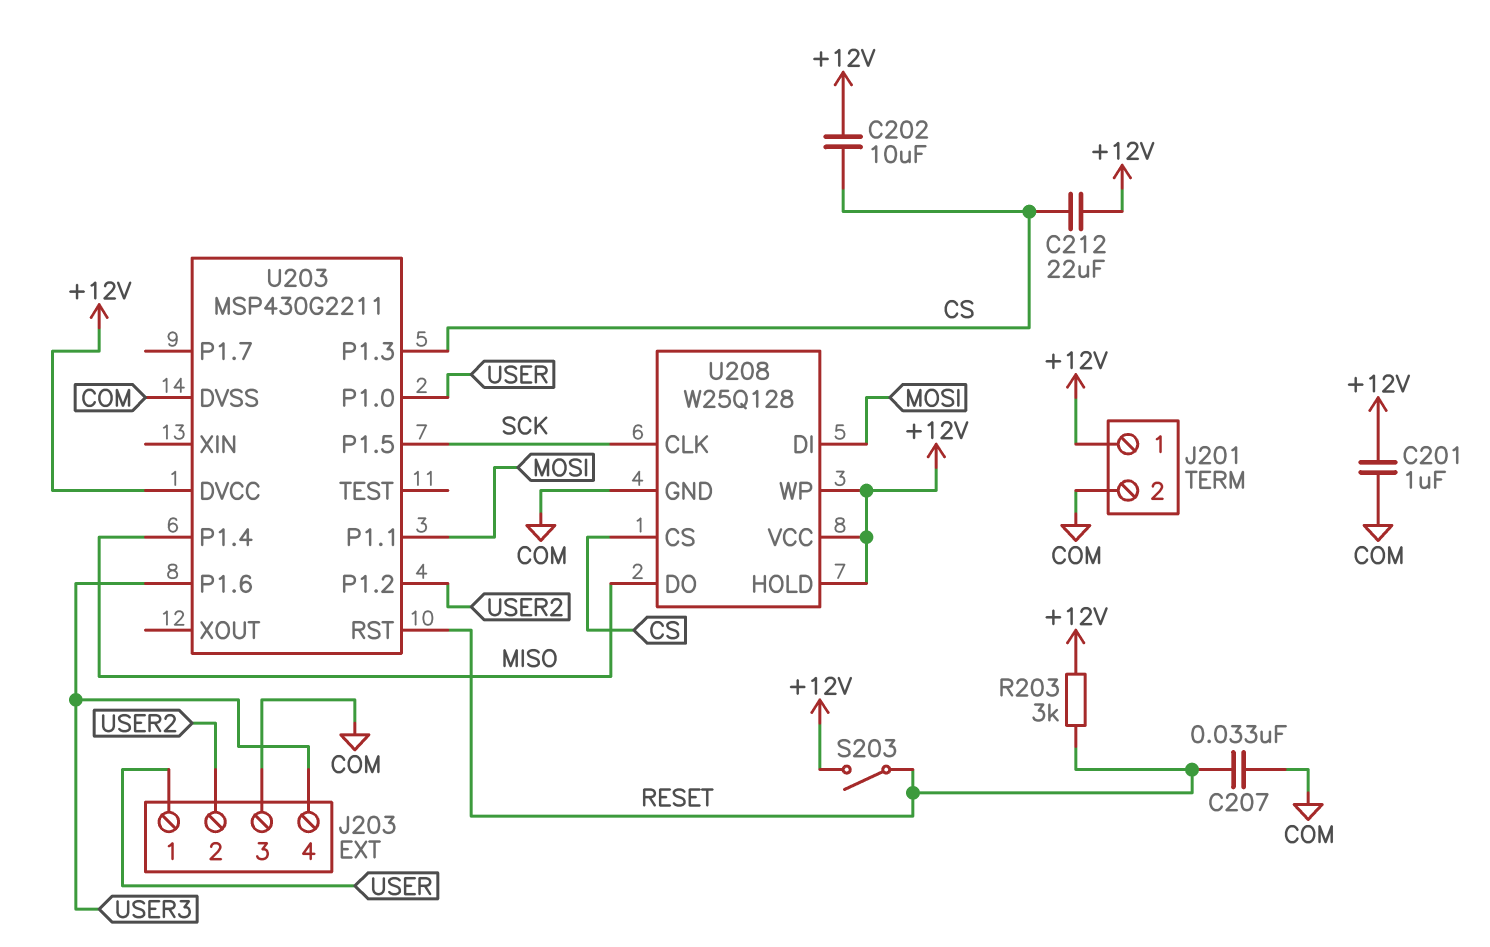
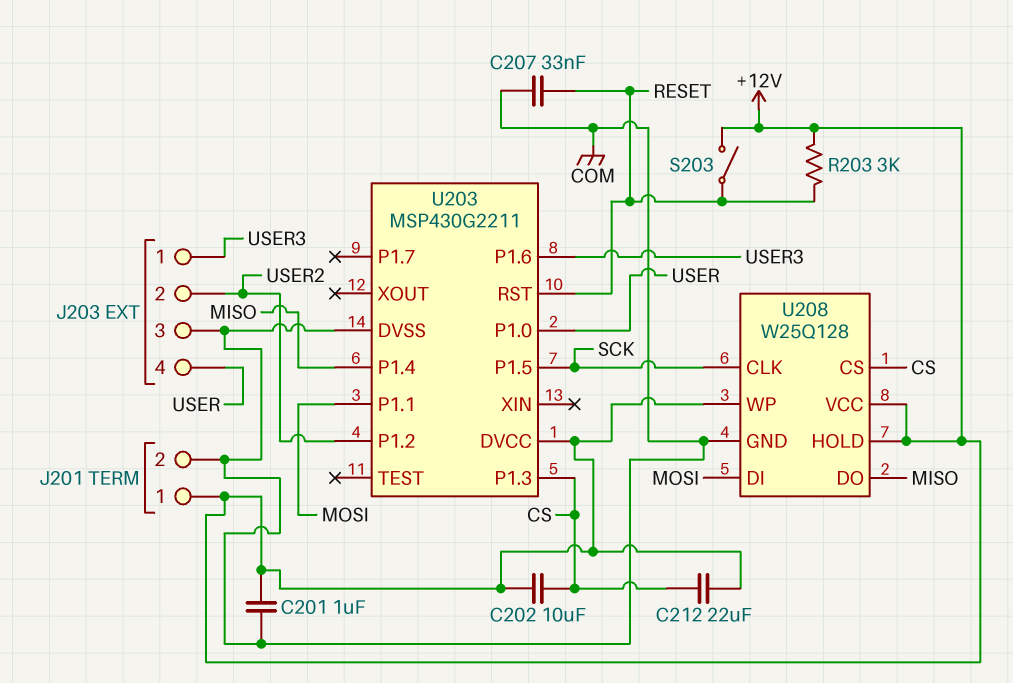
J203 pin 1: USER -> USER3
J203 pin 4: USER3 -> USER

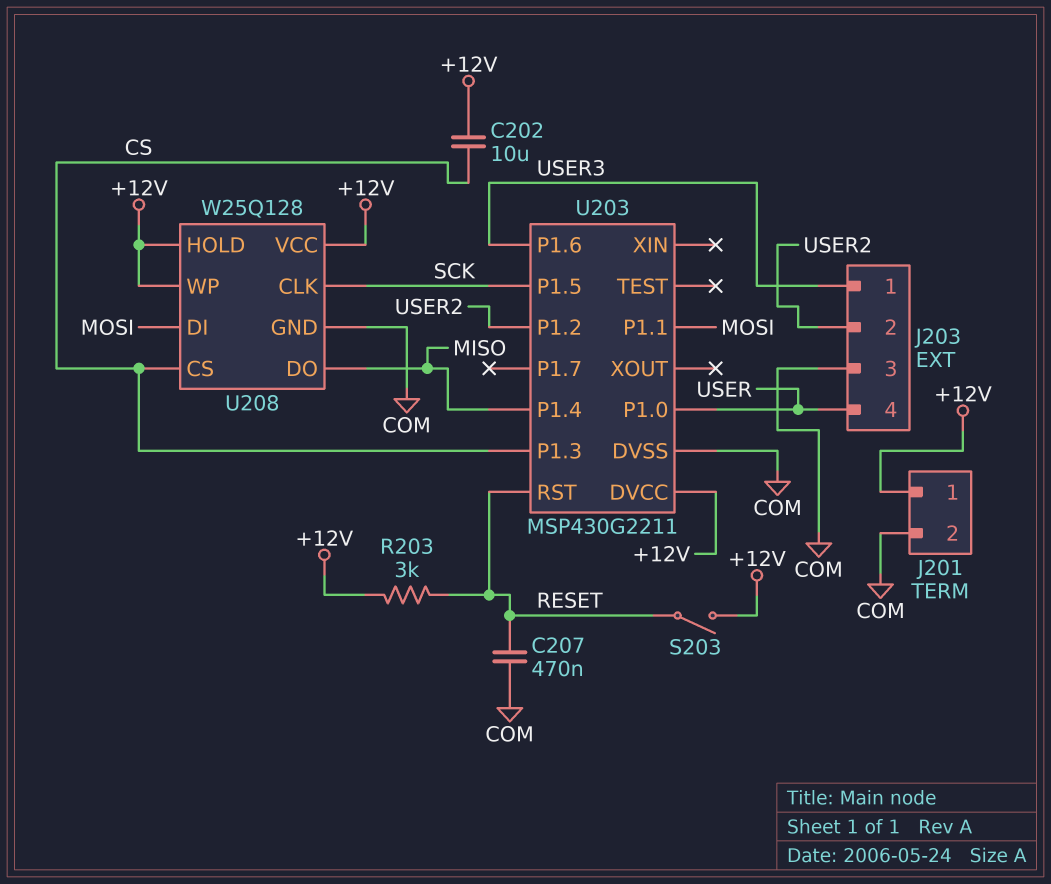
C201: 1uF (+12V, COM) -> none
C207: 33nF (COM, RESET) -> 470nF (COM, RESET)
C212: 22uF (+12V, CS) -> none

